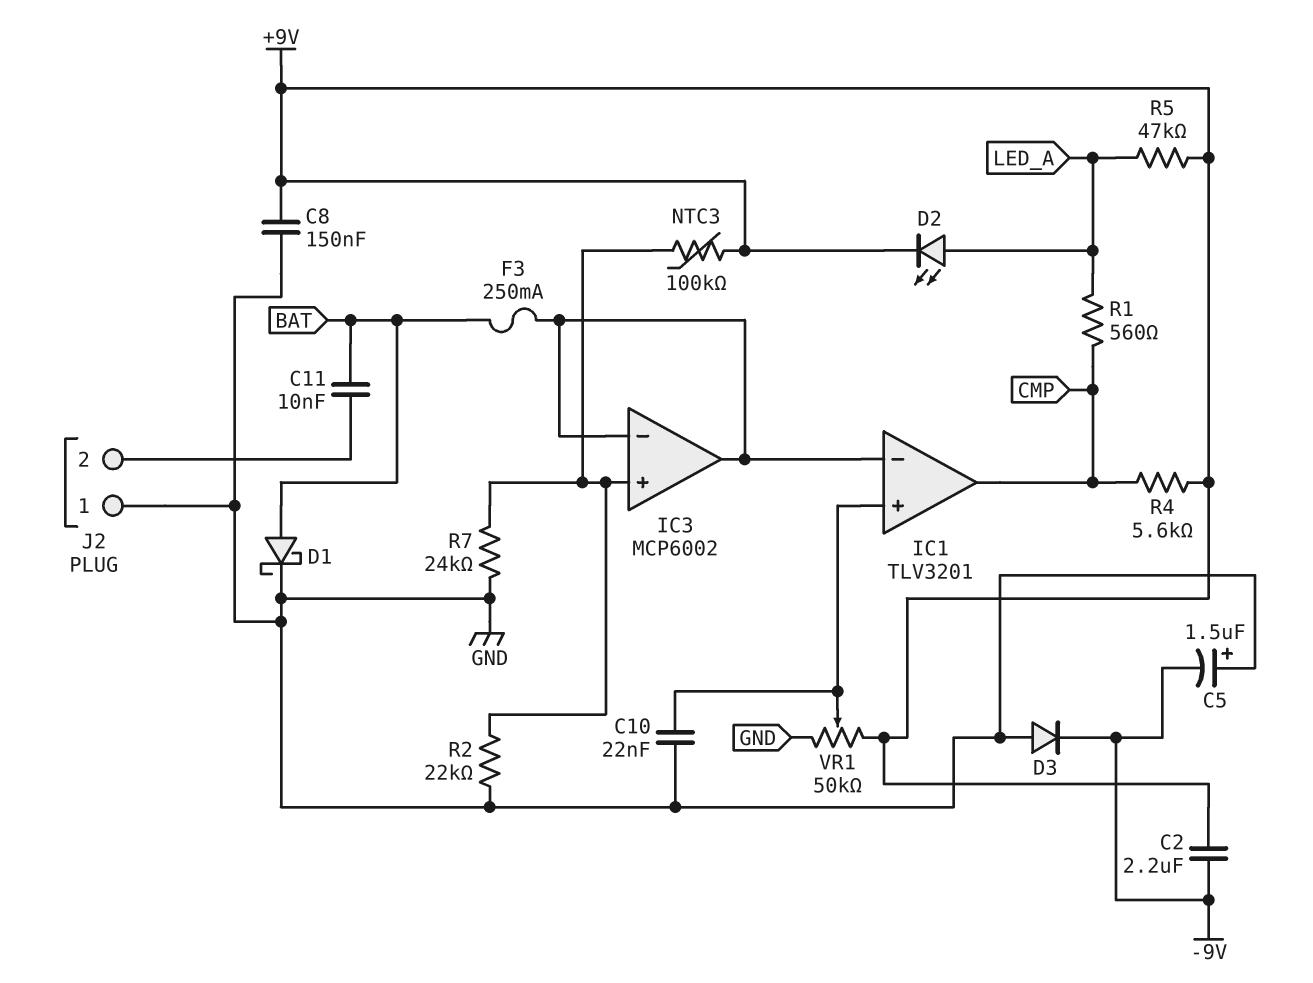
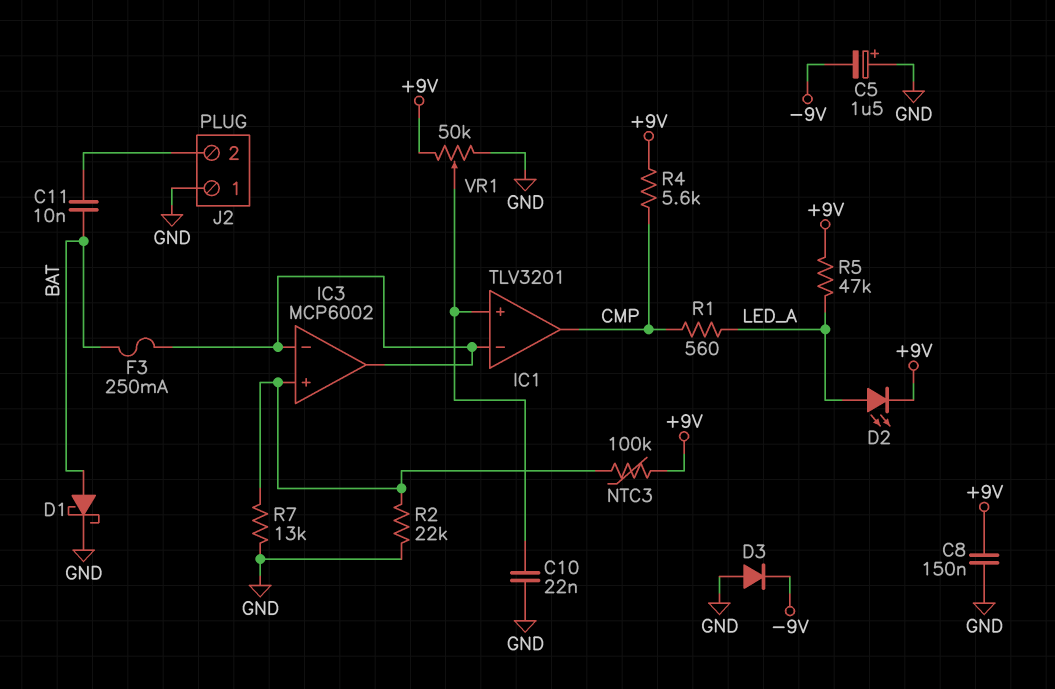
C2: 2.2uF (+9V, -9V) -> none
R7: 24k (GND, IC3/in+) -> 13k (GND, IC3/in+)

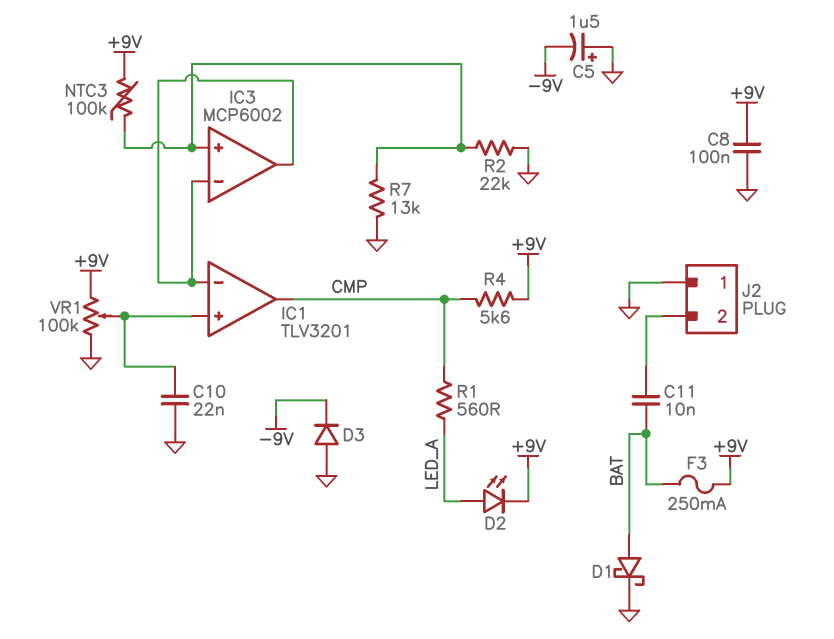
C8: 150nF (+9V, GND) -> 100nF (+9V, GND)
F3: 250mA (BAT, IC1/in-) -> 250mA (+9V, BAT)
R5: 47k (+9V, LED_A) -> none
VR1: 50k (+9V, GND, wiper IC1/in+) -> 100k (+9V, GND, wiper IC1/in+)

